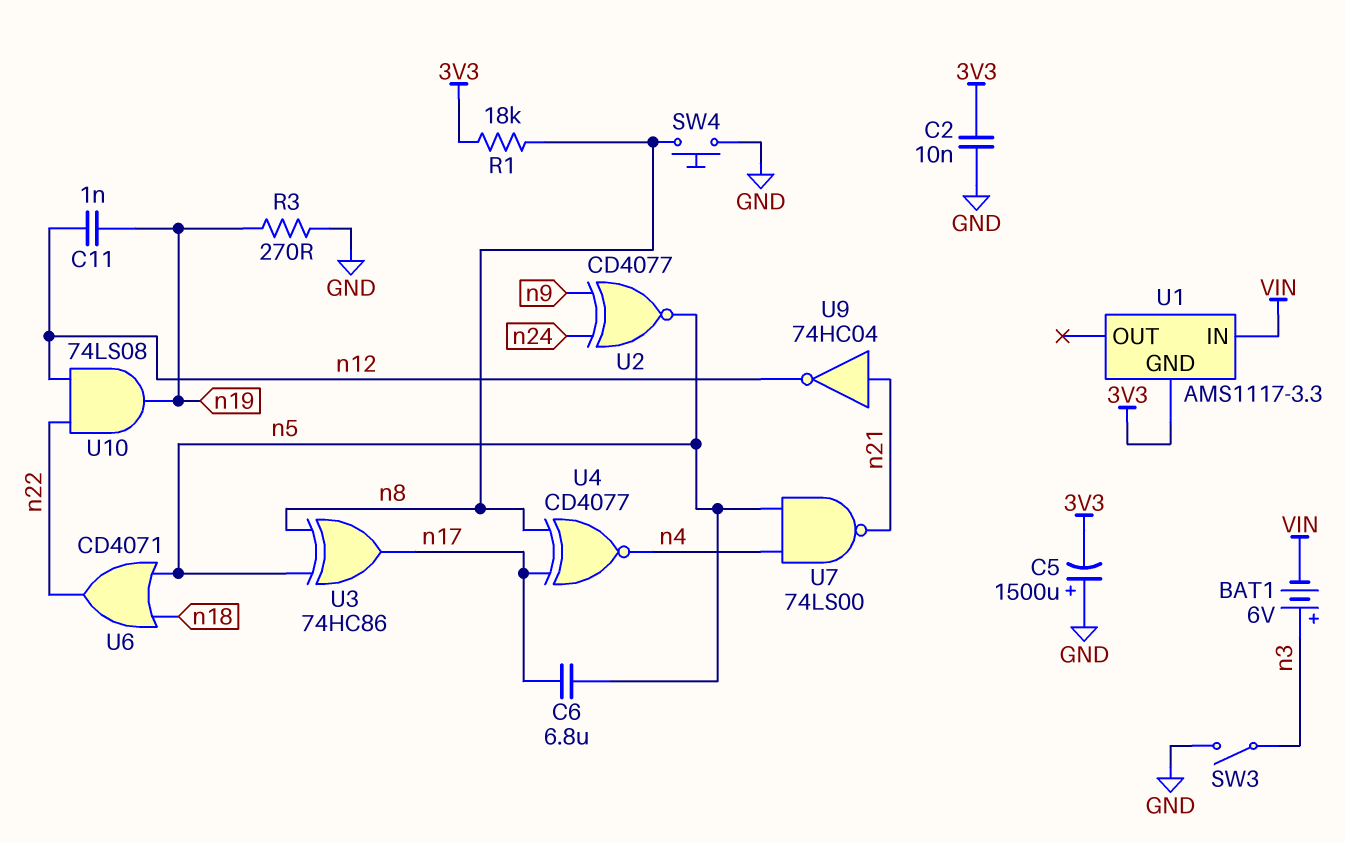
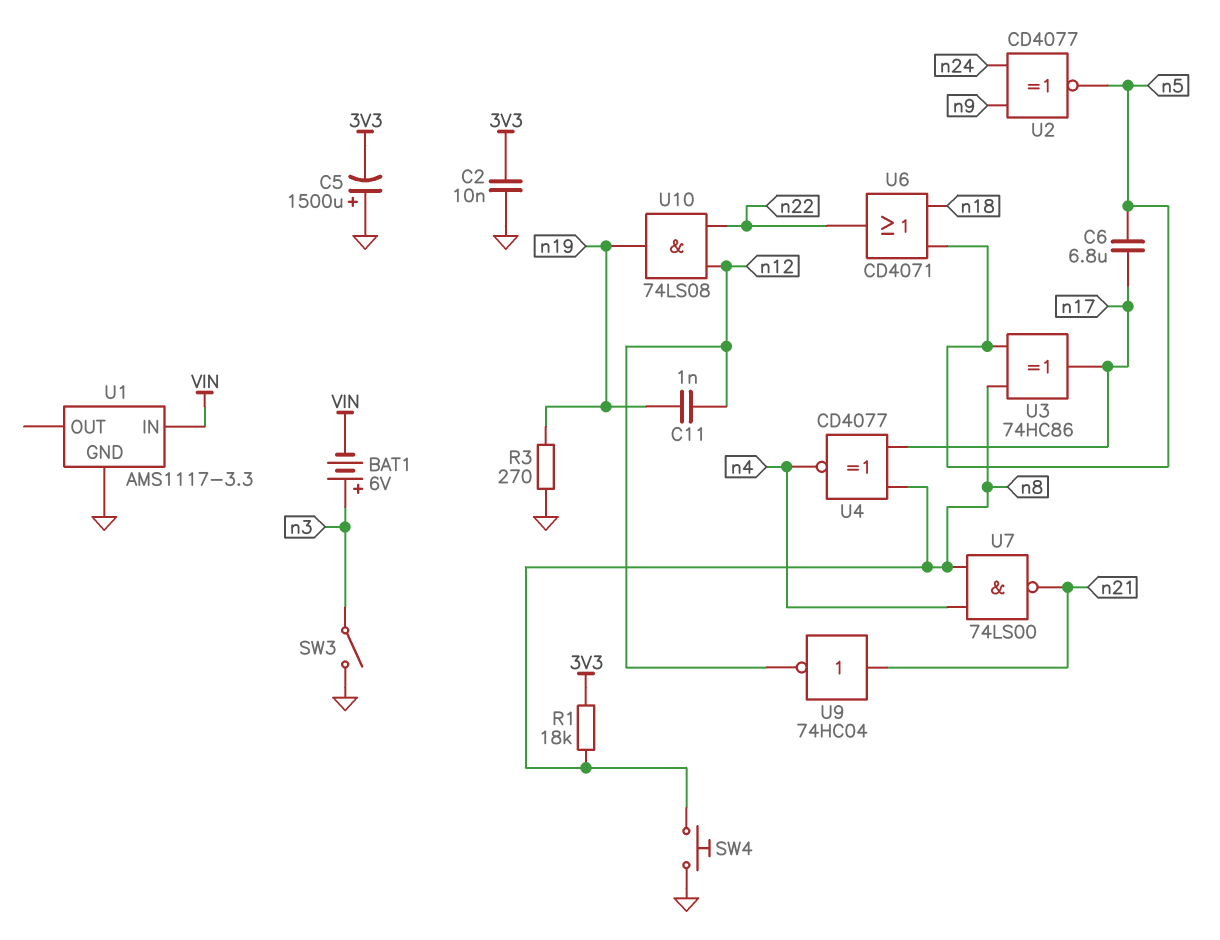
U1 pin GND: 3V3 -> GND
U7: NAND 74LS00 (in n4, in n5, out n21) -> NAND 74LS00 (in n4, in n8, out n21)

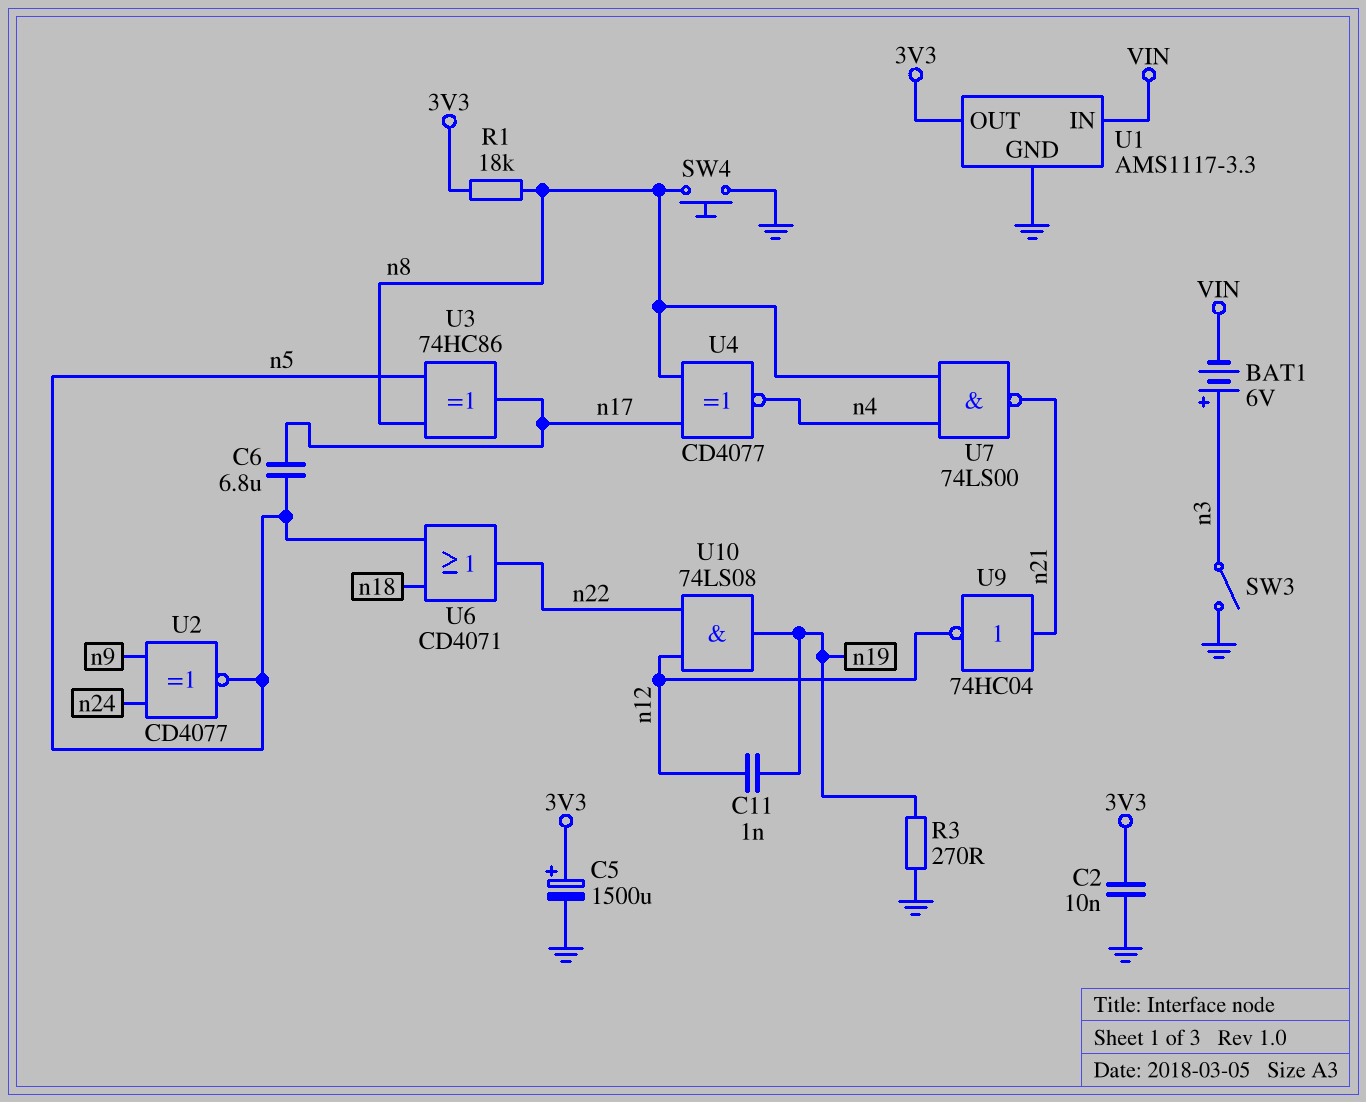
C5: 1500uF (plus GND, minus 3V3) -> 1500uF (plus 3V3, minus GND)
U1 pin OUT: none -> 3V3

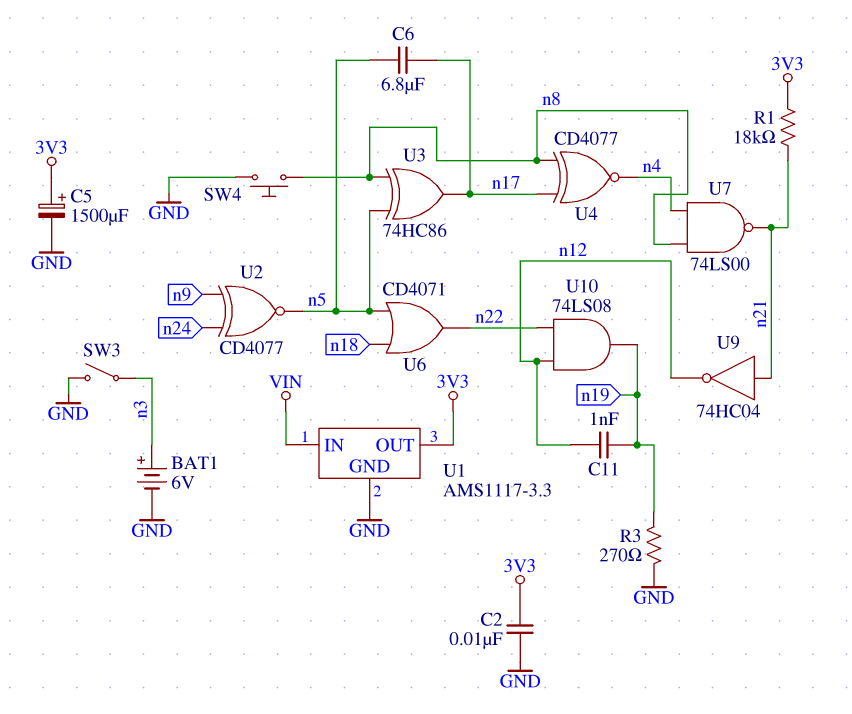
BAT1: 6V (plus n3, minus VIN) -> 6V (plus n3, minus GND)
R1: 18k (3V3, n8) -> 18k (3V3, n21)

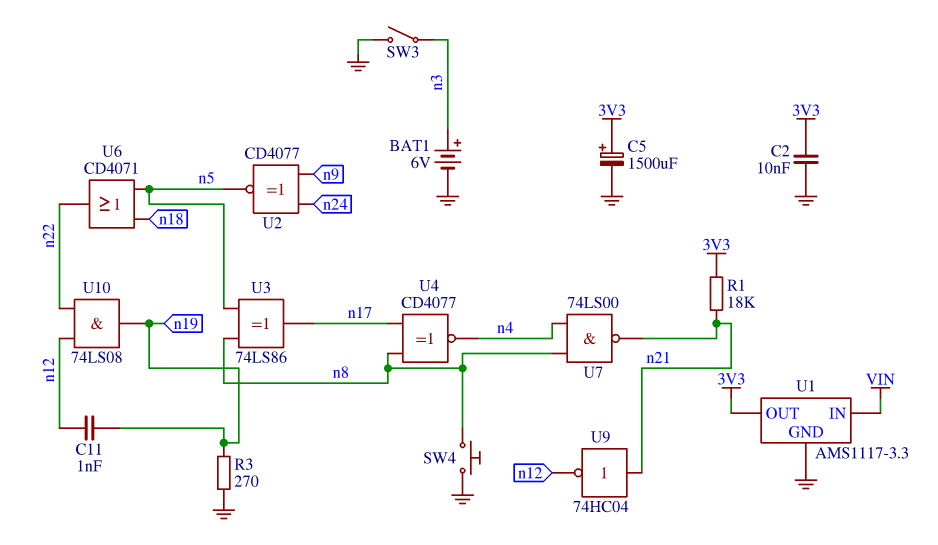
C6: 6.8uF (n5, n17) -> none
U3: XOR 74HC86 (in n5, in n8, out n17) -> XOR 74LS86 (in n5, in n8, out n17)

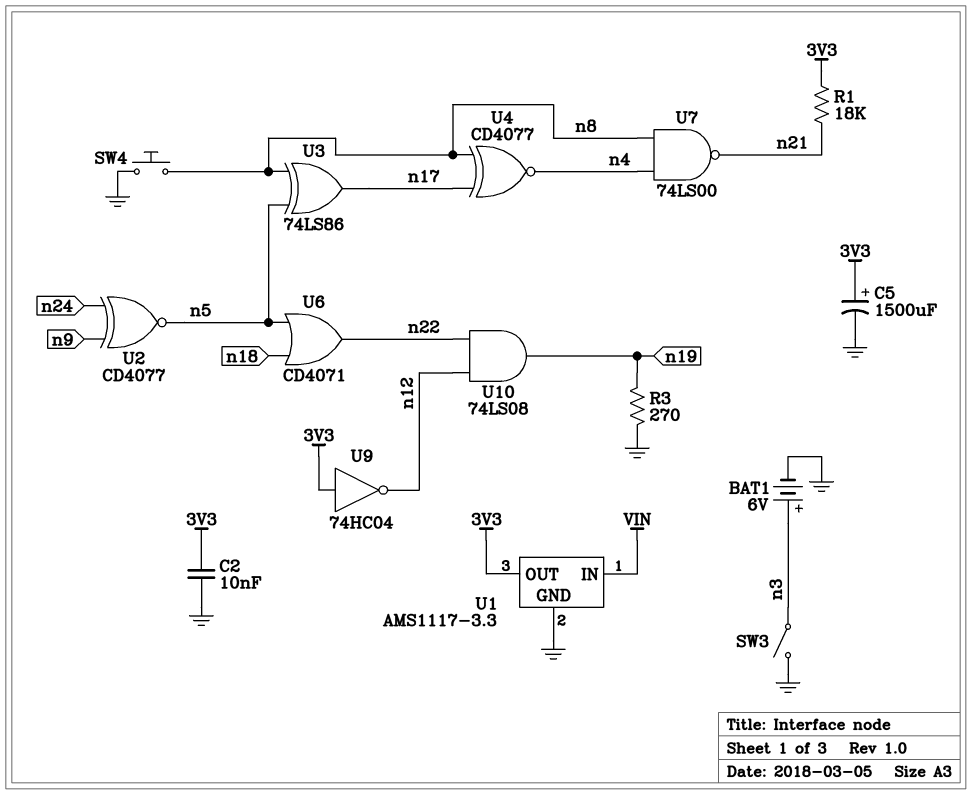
C11: 1nF (n12, n19) -> none
U9: NOT 74HC04 (in n21, out n12) -> NOT 74HC04 (in 3V3, out n12)

